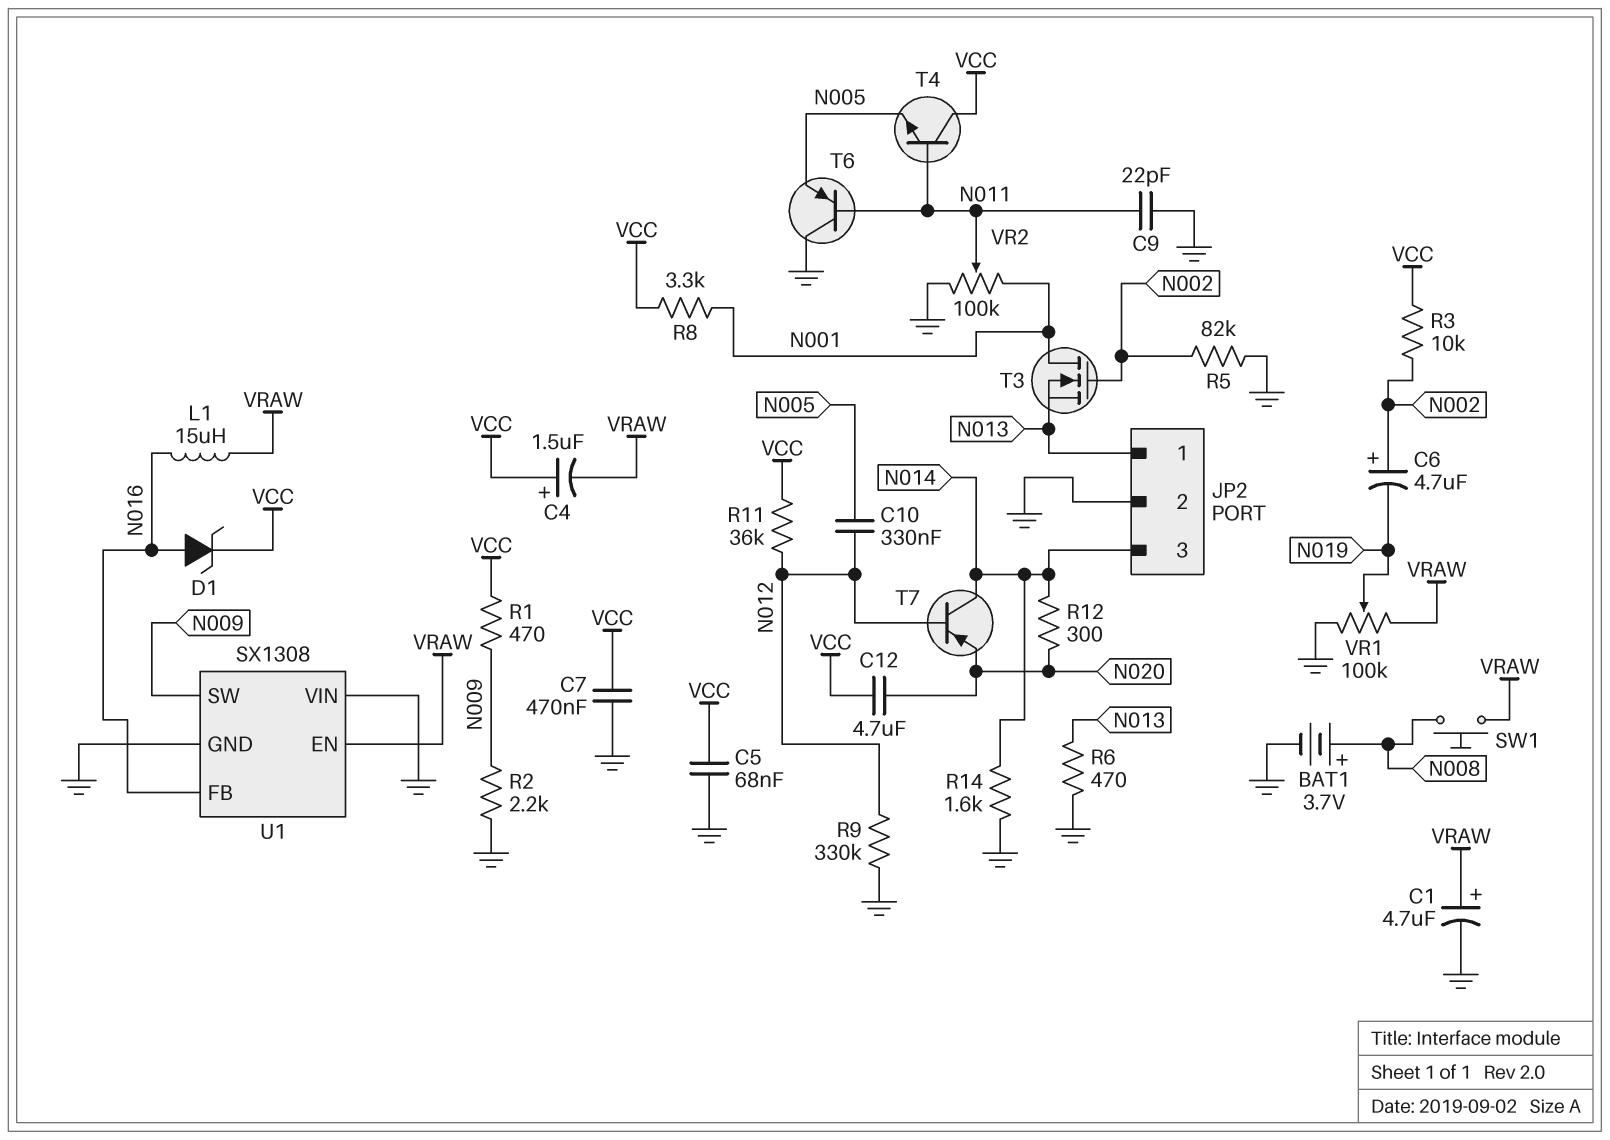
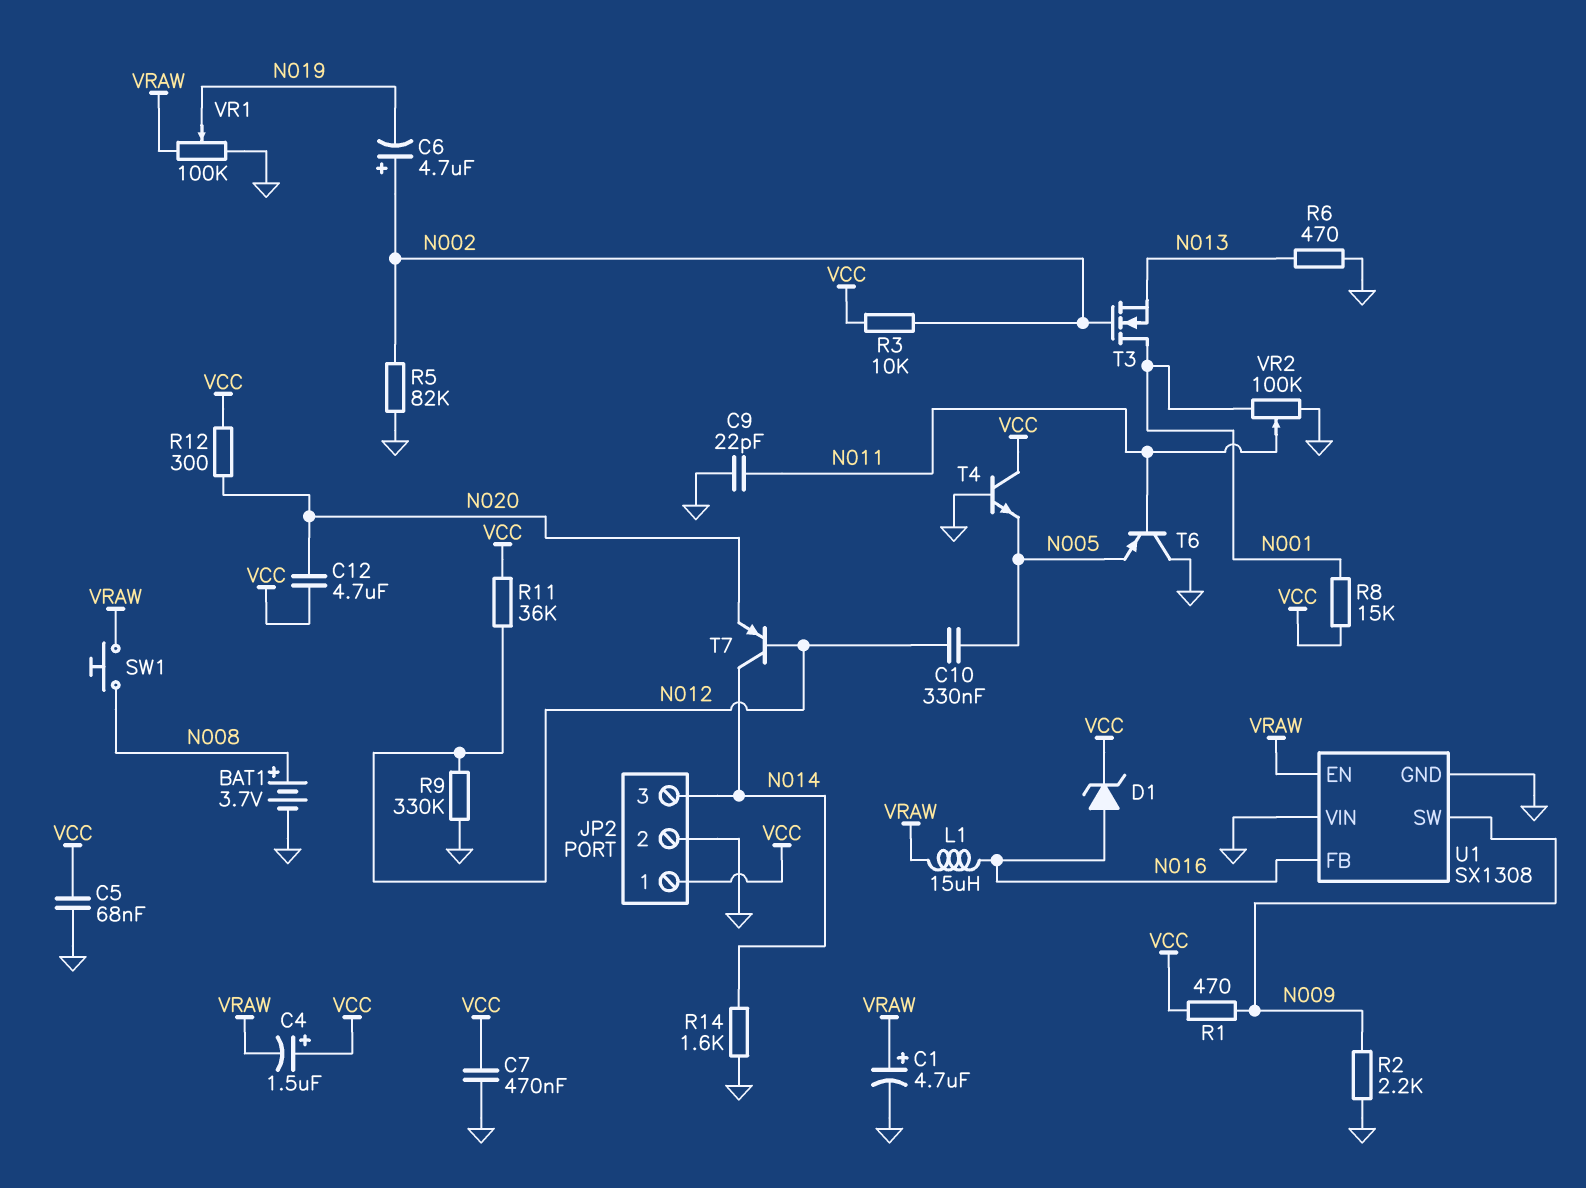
JP2 pin 1: N013 -> VCC
R8: 3.3k (N001, VCC) -> 15k (N001, VCC)
R12: 300 (N014, N020) -> 300 (N020, VCC)
T4: NPN (B N011, C VCC, E N005) -> NPN (B GND, C VCC, E N005)

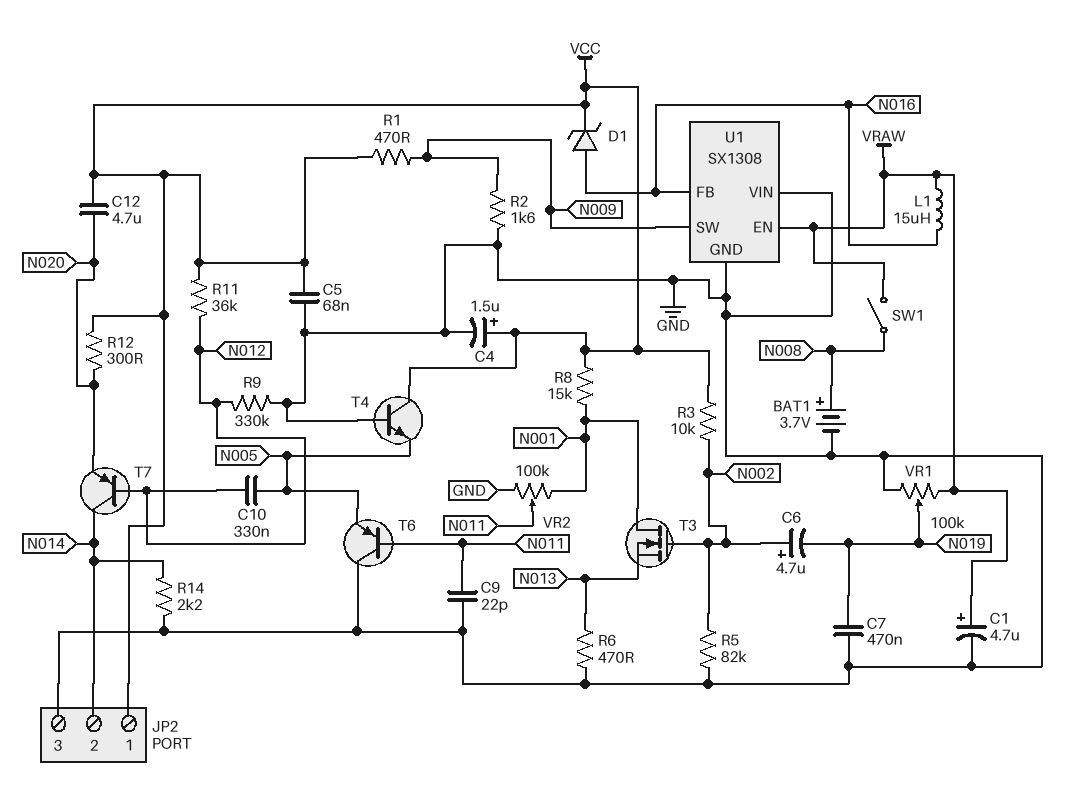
C4: 1.5uF (plus VCC, minus VRAW) -> 1.5uF (plus VCC, minus GND)
C7: 470nF (GND, VCC) -> 470nF (GND, N019)
JP2 pin 2: GND -> N014
JP2 pin 3: N014 -> GND
R2: 2.2k (GND, N009) -> 1.6k (GND, N009)
R14: 1.6k (GND, N014) -> 2.2k (GND, N014)
SW1: button (N008, VRAW) -> switch (N008, VRAW)

